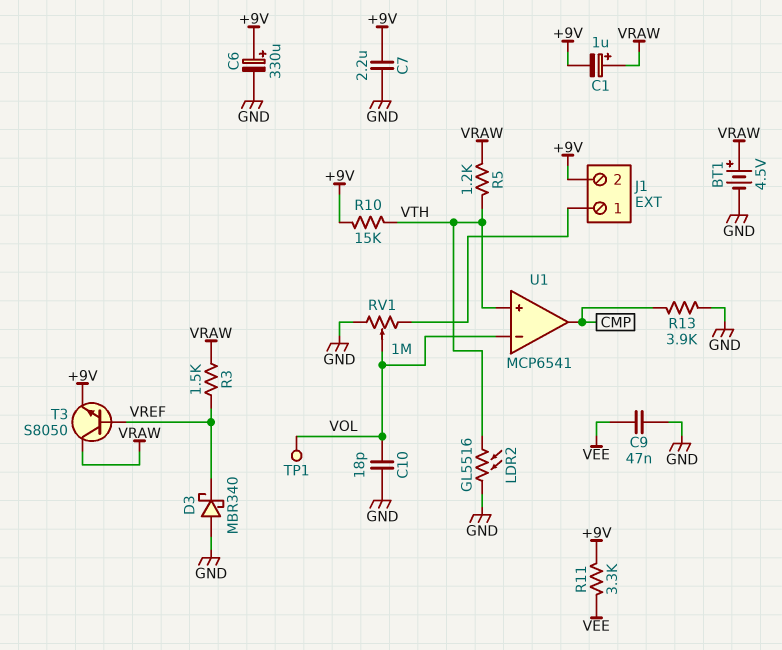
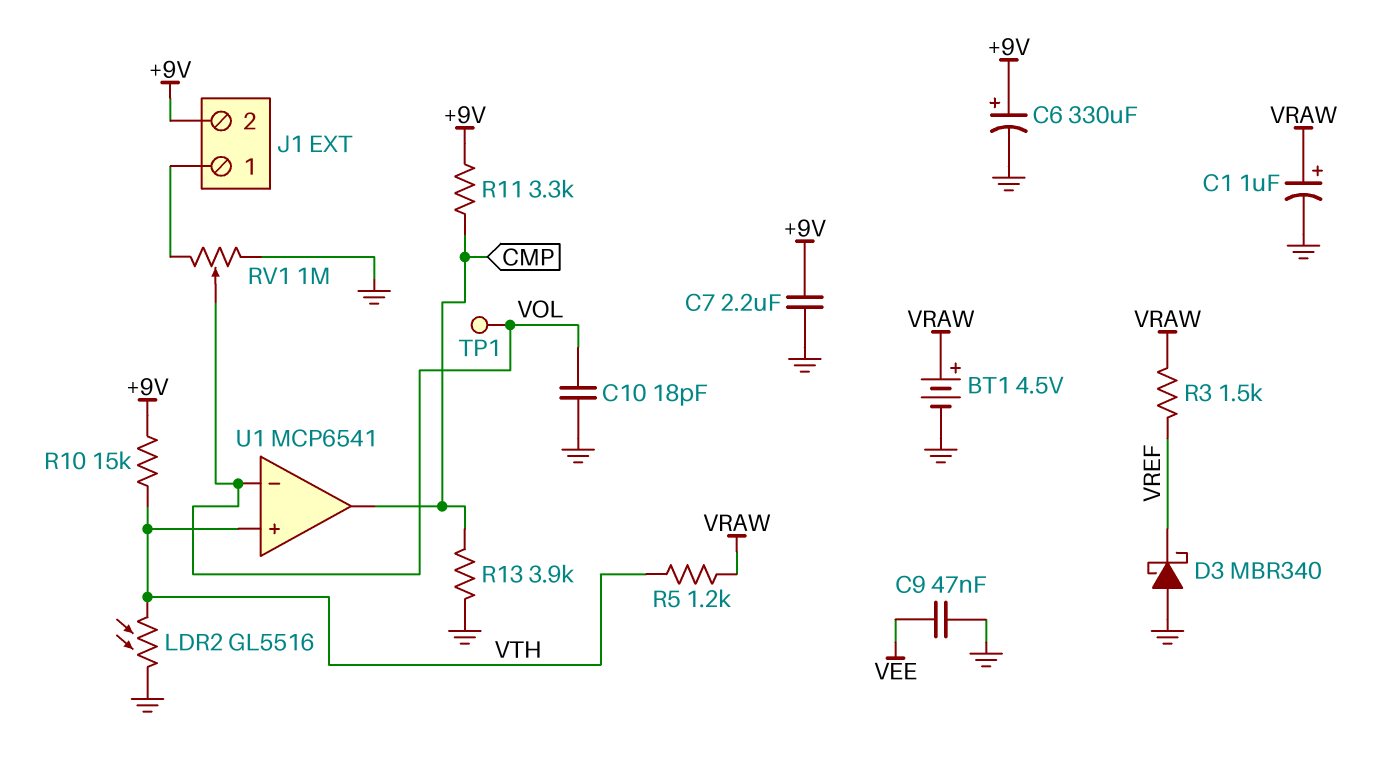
C1: 1uF (plus VRAW, minus +9V) -> 1uF (plus VRAW, minus GND)
R11: 3.3k (+9V, VEE) -> 3.3k (+9V, CMP)
T3: NPN S8050 (B VREF, C VRAW, E +9V) -> none

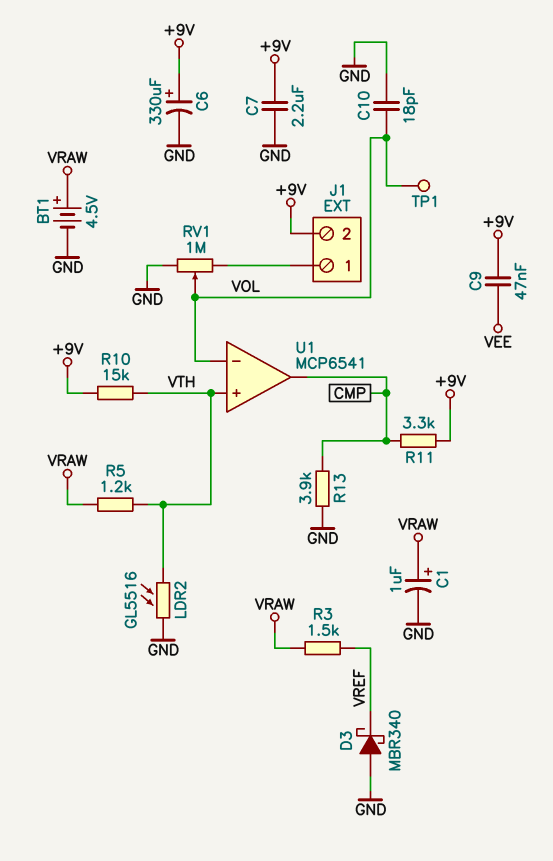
C9: 47nF (GND, VEE) -> 47nF (+9V, VEE)

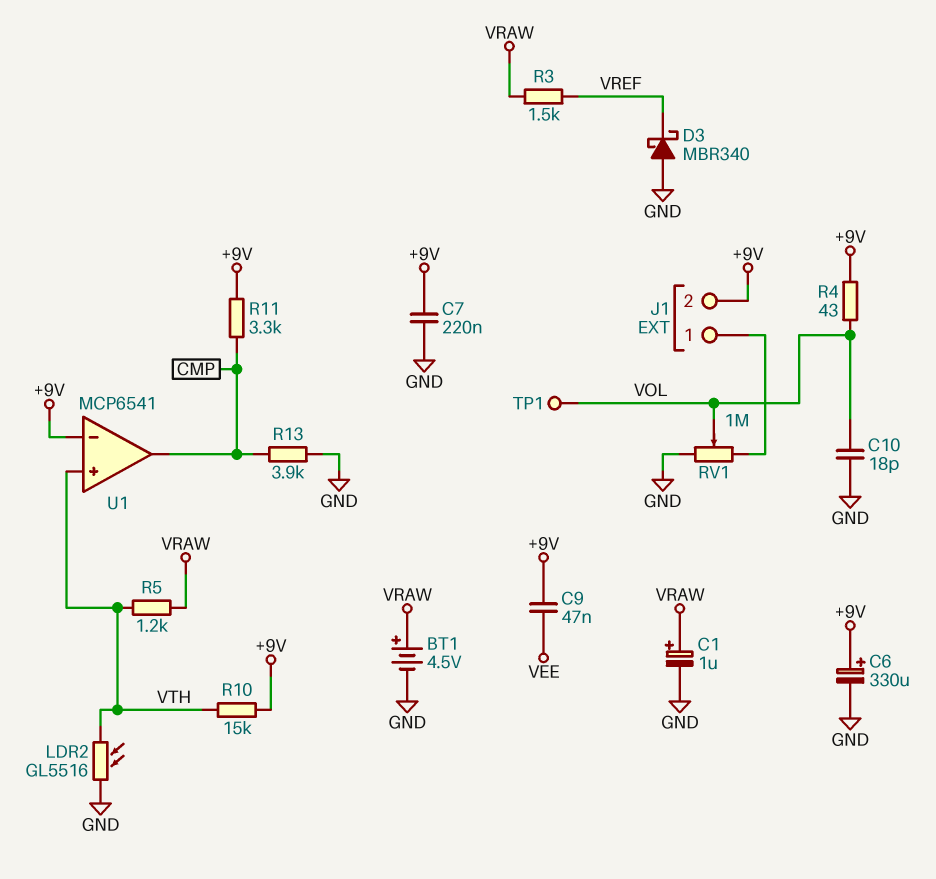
C7: 2.2uF (+9V, GND) -> 220nF (+9V, GND)
R4: none -> 43 (+9V, VOL)
U1 pin in-: VOL -> +9V

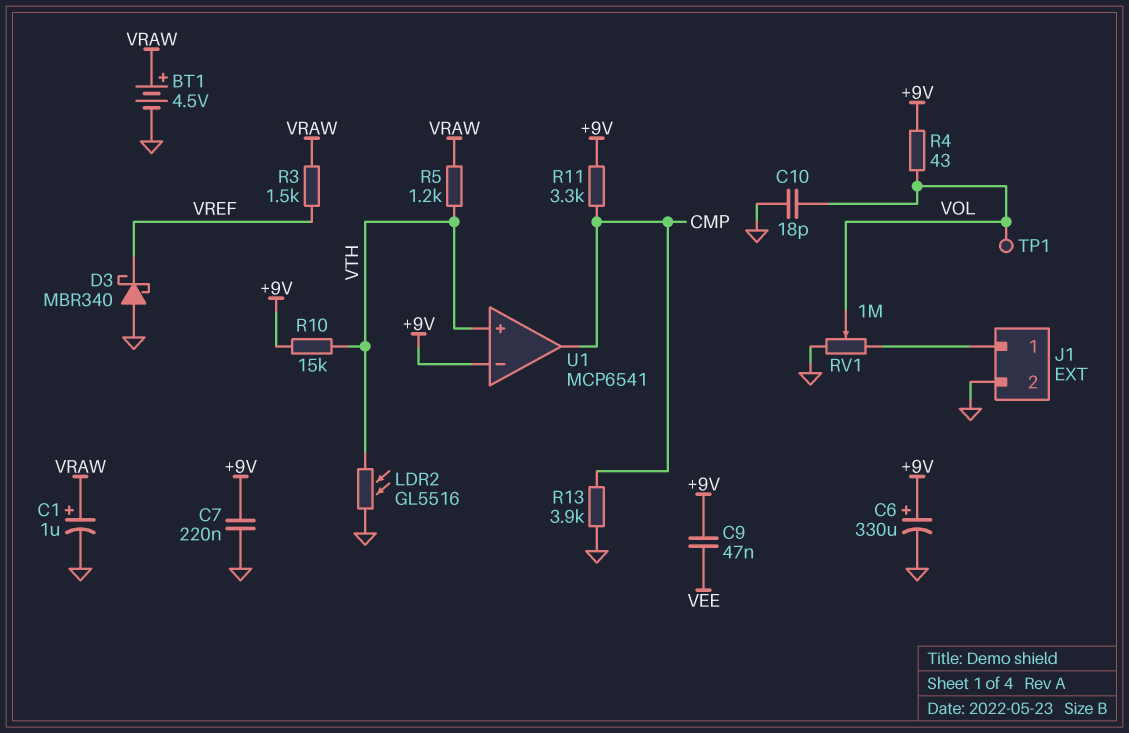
J1 pin 2: +9V -> GND

